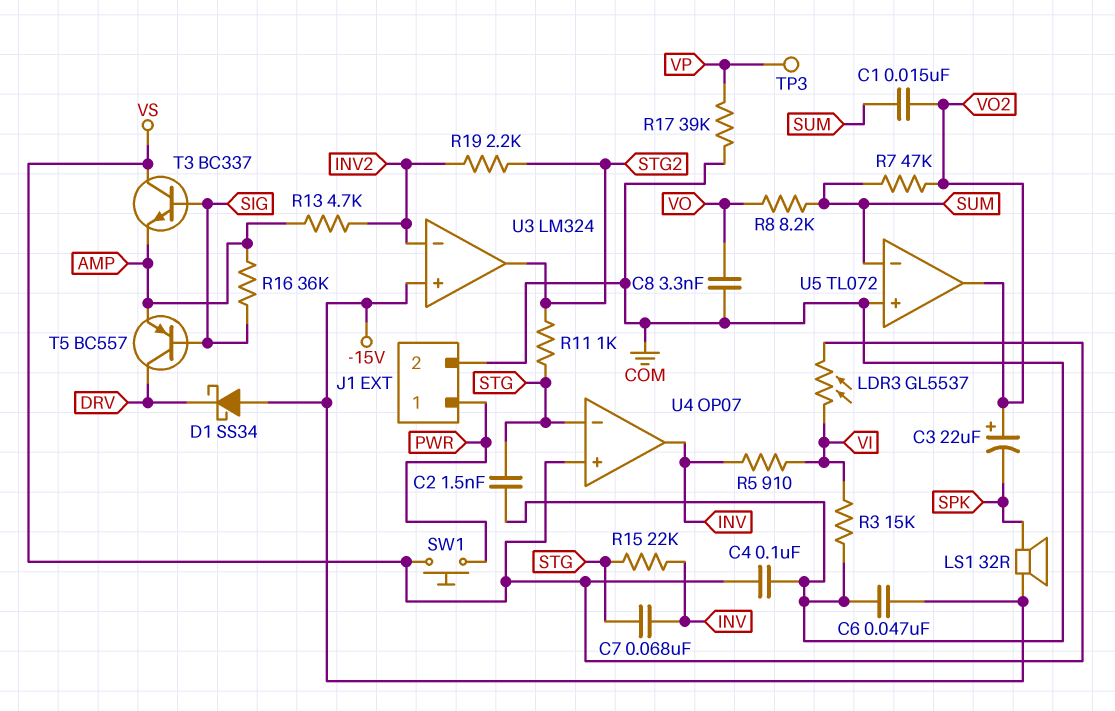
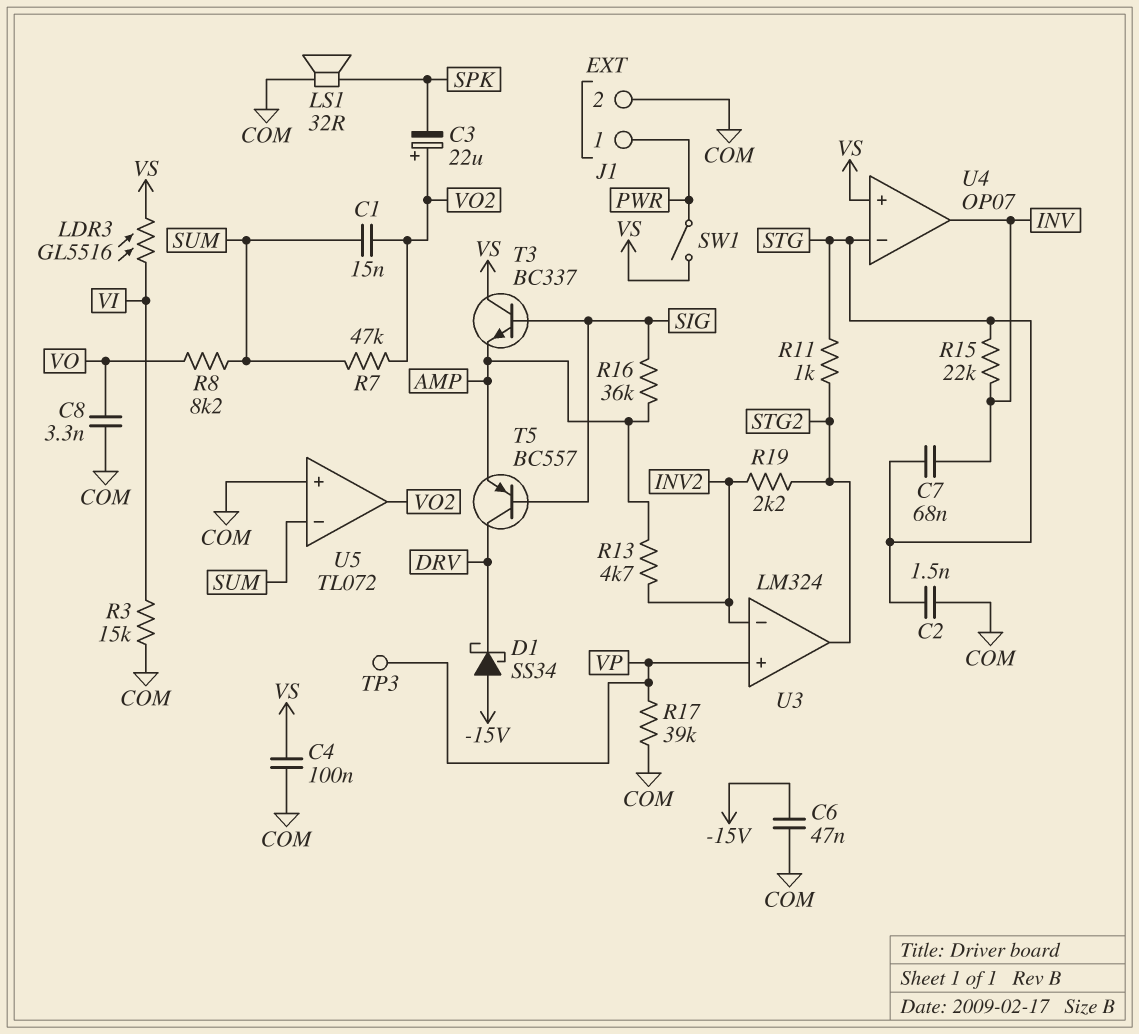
LDR3: GL5537 (VI, VS) -> GL5516 (VI, VS)
LS1: speaker 32R (-15V, SPK) -> speaker 32R (COM, SPK)
R5: 910 (INV, VI) -> none
SW1: button (PWR, VS) -> switch (PWR, VS)
U3 pin in+: -15V -> VP

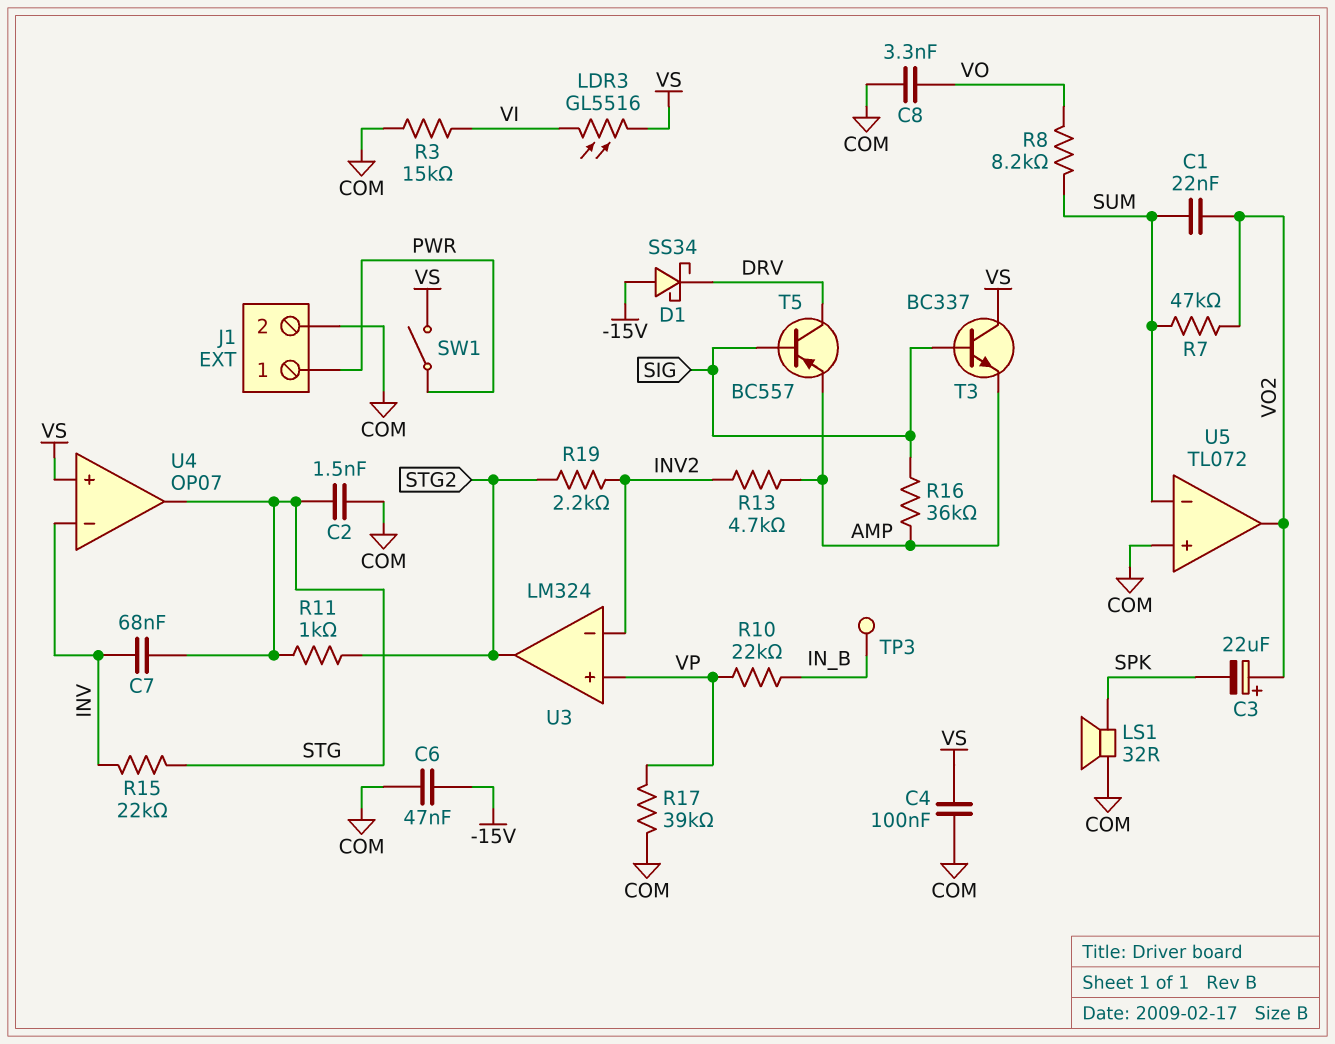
C1: 15nF (SUM, VO2) -> 22nF (SUM, VO2)
R10: none -> 22k (IN_B, VP)
TP3: test point (VP) -> test point (IN_B)
U4 pin in-: STG -> INV
U4 pin out: INV -> STG

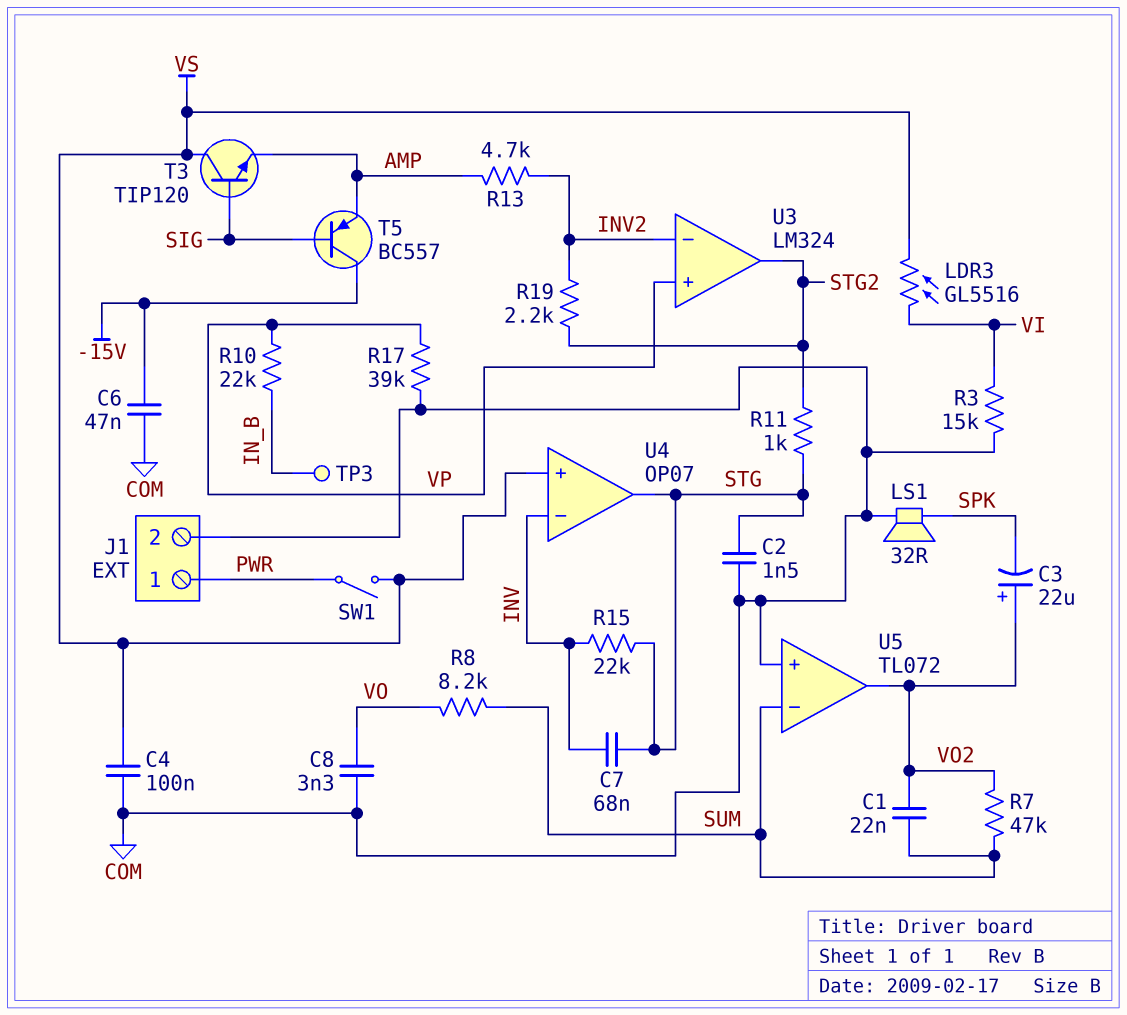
D1: schottky SS34 (A -15V, K DRV) -> none
R16: 36k (AMP, SIG) -> none
T3: NPN BC337 (B SIG, C VS, E AMP) -> NPN TIP120 (B SIG, C VS, E AMP)
T5: PNP BC557 (B SIG, C DRV, E AMP) -> PNP BC557 (B SIG, C -15V, E AMP)

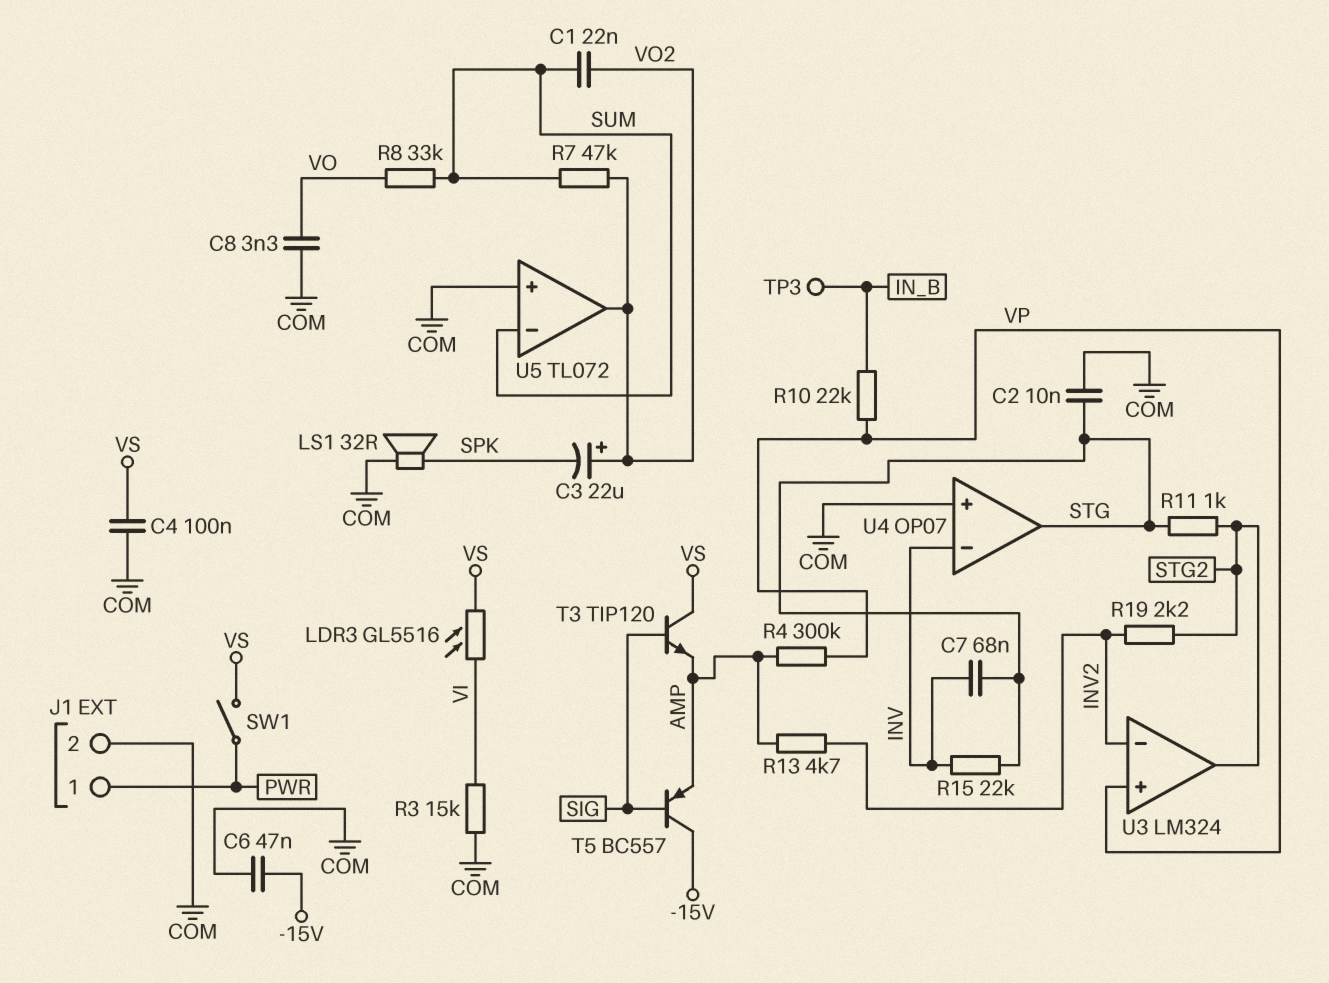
C2: 1.5nF (COM, STG) -> 10nF (COM, STG)
R4: none -> 300k (AMP, VP)
R8: 8.2k (SUM, VO) -> 33k (SUM, VO)
R17: 39k (COM, VP) -> none
U4 pin in+: VS -> COM

